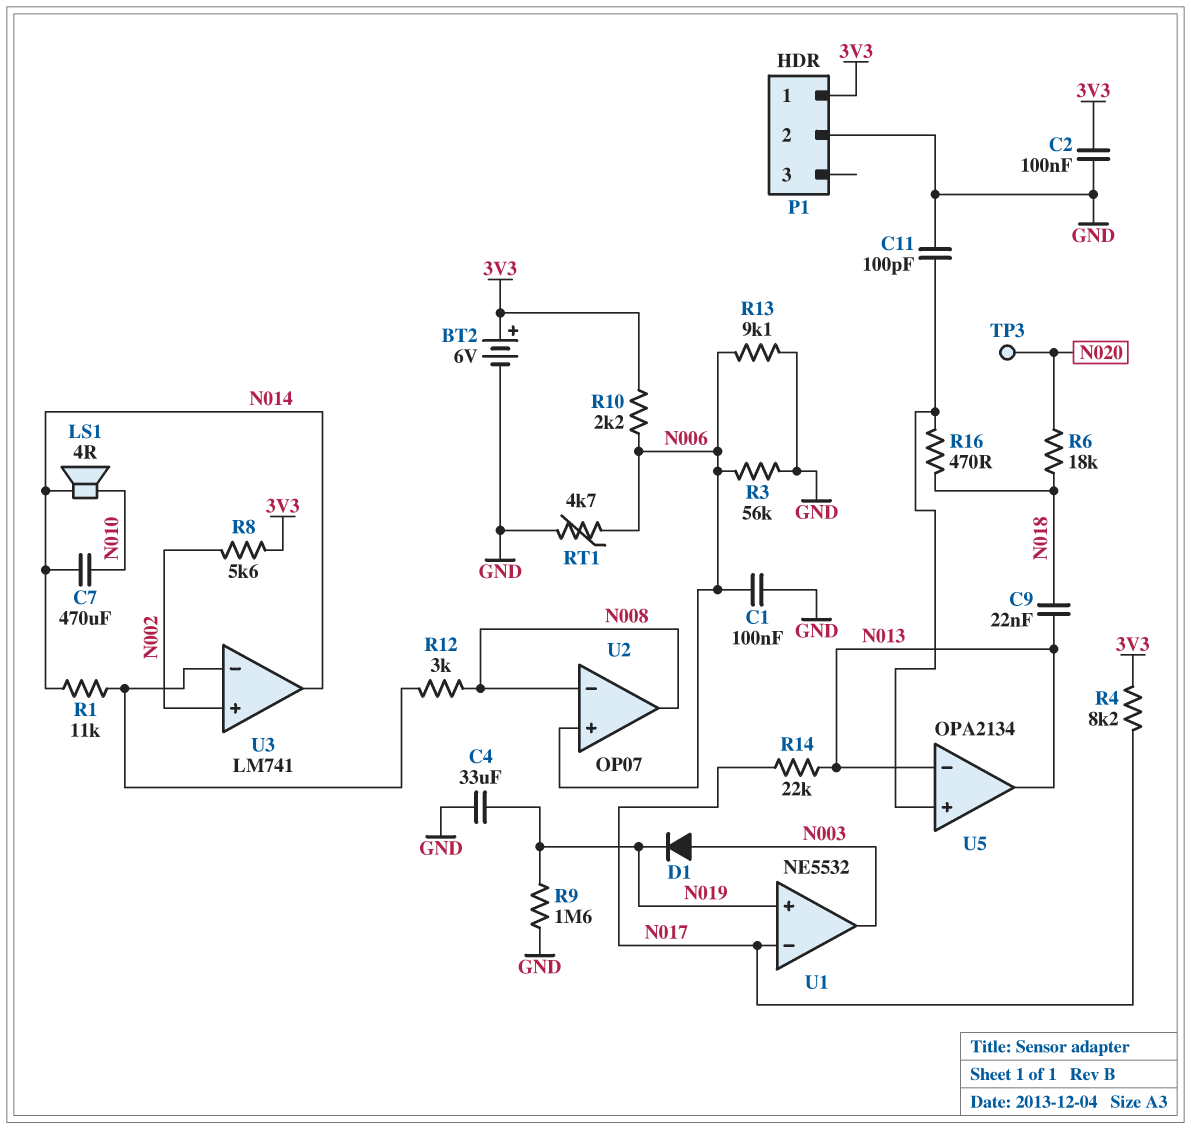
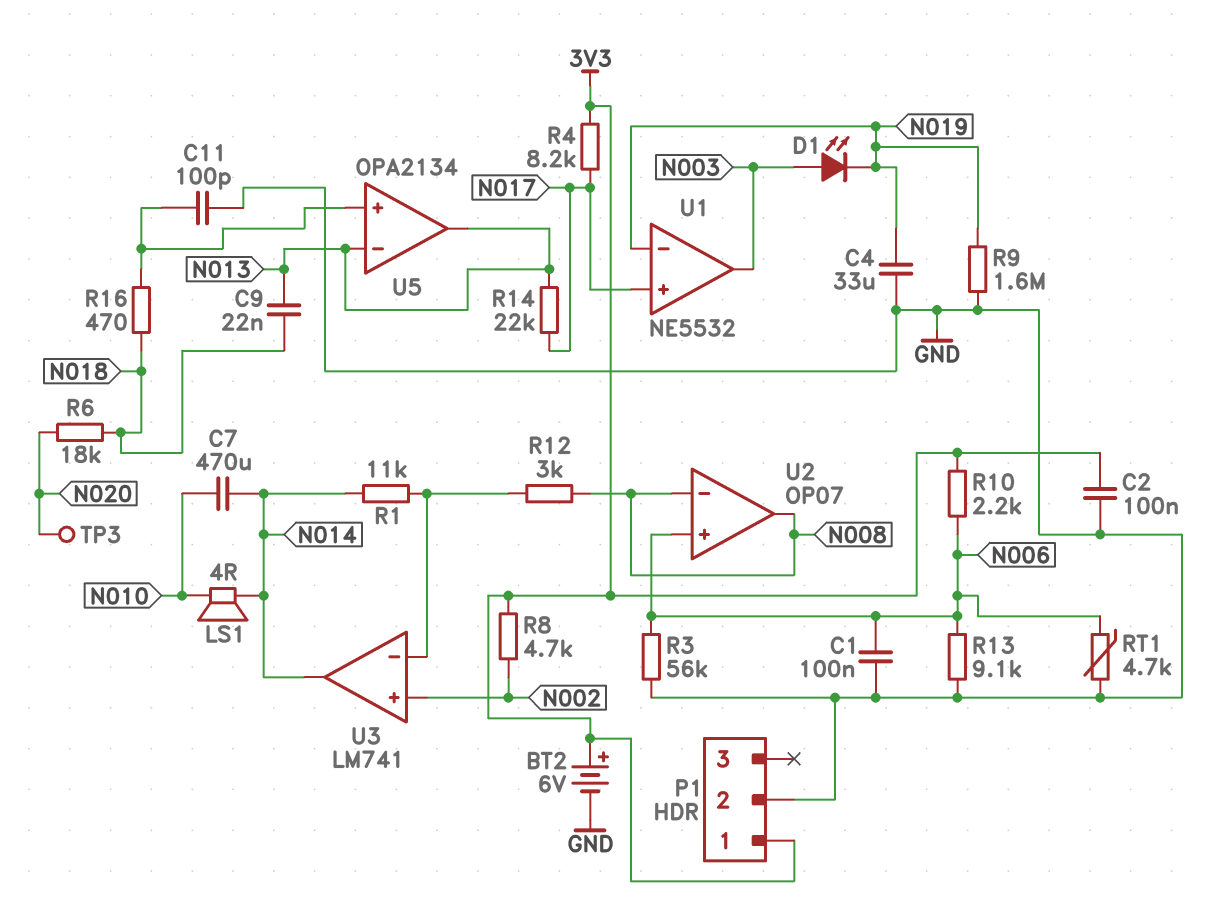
D1: diode (A N003, K N019) -> LED (A N003, K N019)
R8: 5.6k (3V3, N002) -> 4.7k (3V3, N002)
U1 pin in+: N019 -> N017
U1 pin in-: N017 -> N019

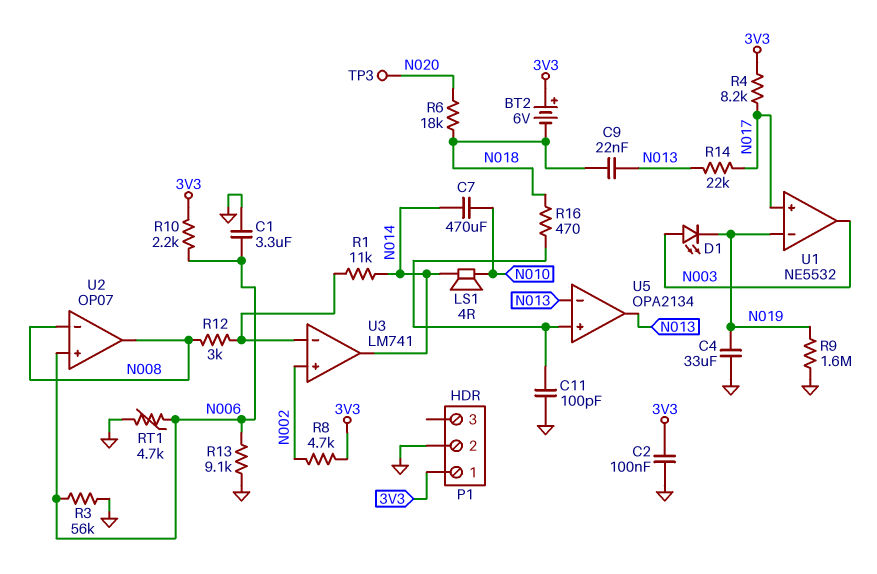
BT2: 6V (plus 3V3, minus GND) -> 6V (plus 3V3, minus N018)
C1: 100nF (GND, N006) -> 3.3uF (GND, N006)

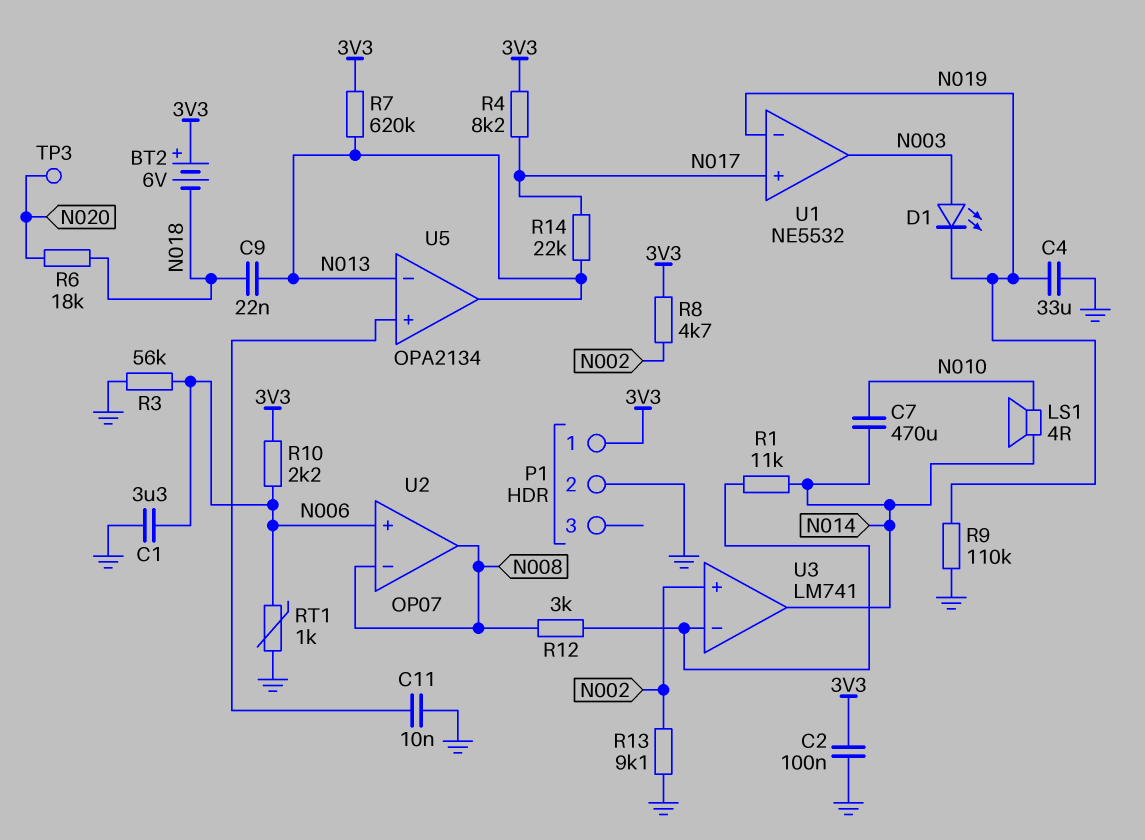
C11: 100pF (GND, U5/in+) -> 10nF (GND, U5/in+)
R7: none -> 620k (3V3, N013)
R9: 1.6M (GND, N019) -> 110k (GND, N019)
R13: 9.1k (GND, N006) -> 9.1k (GND, N002)
R16: 470 (N018, U5/in+) -> none
RT1: 4.7k (GND, N006) -> 1k (GND, N006)

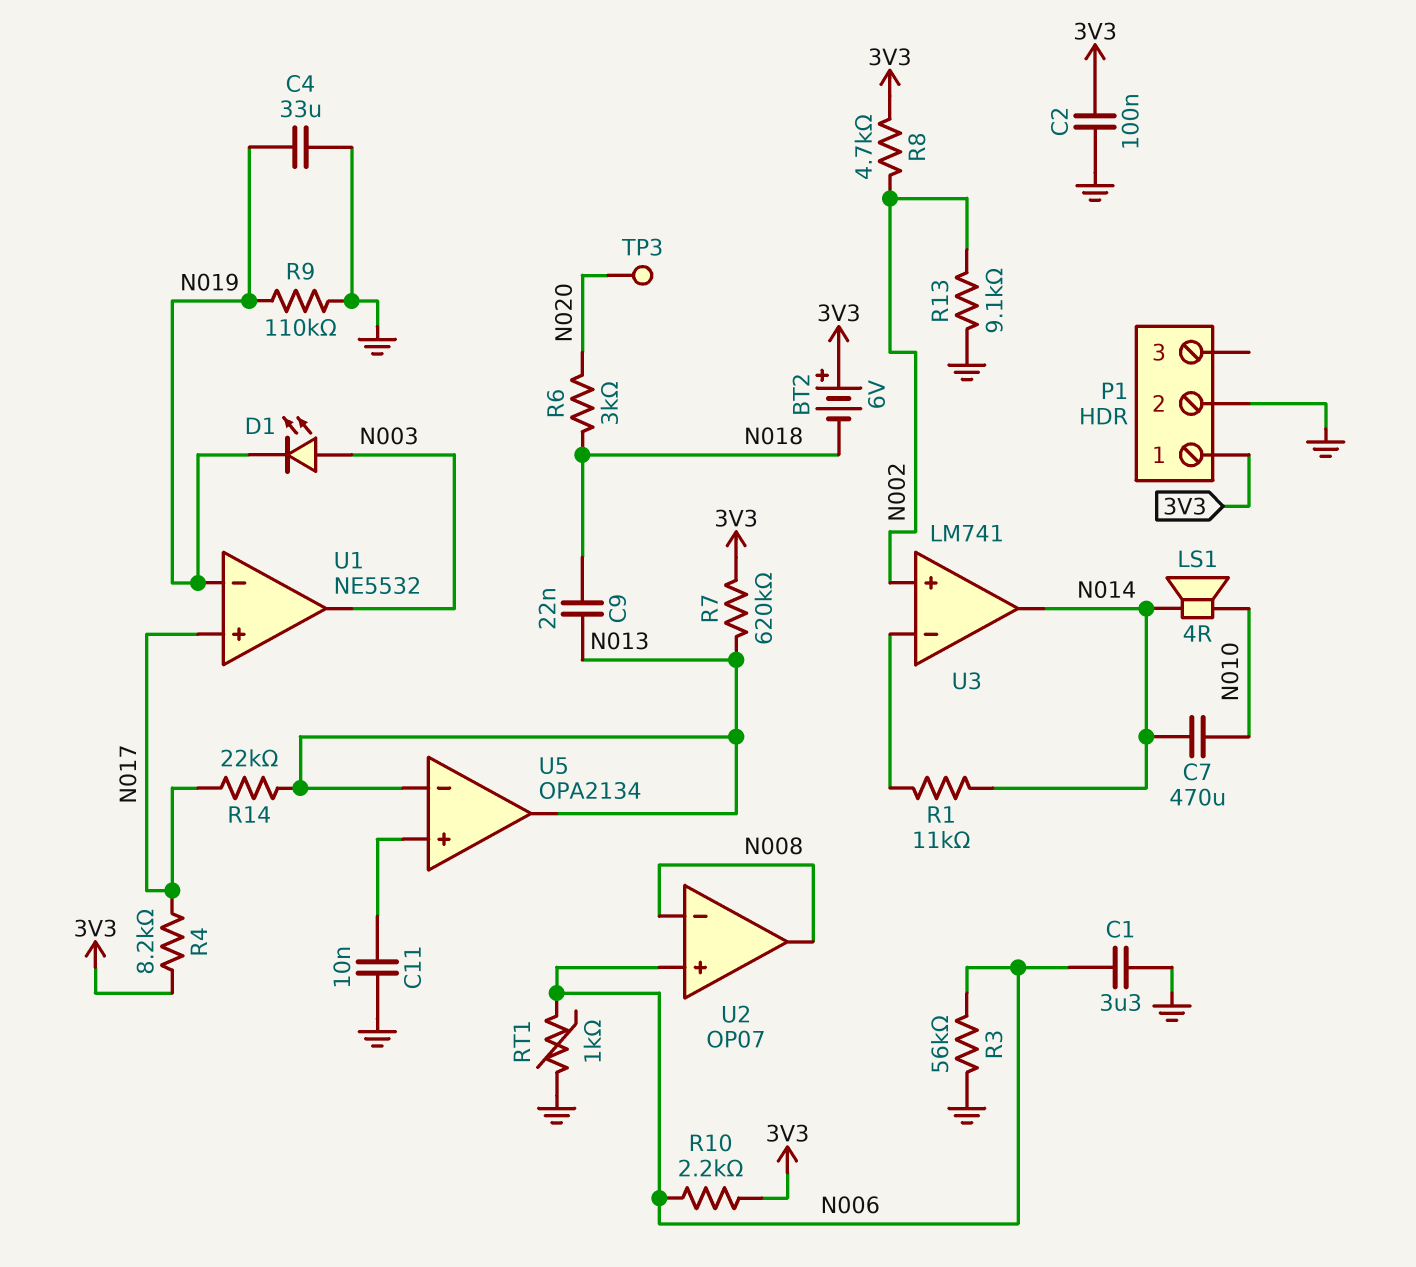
R6: 18k (N018, N020) -> 3k (N018, N020)
R12: 3k (N008, U3/in-) -> none

